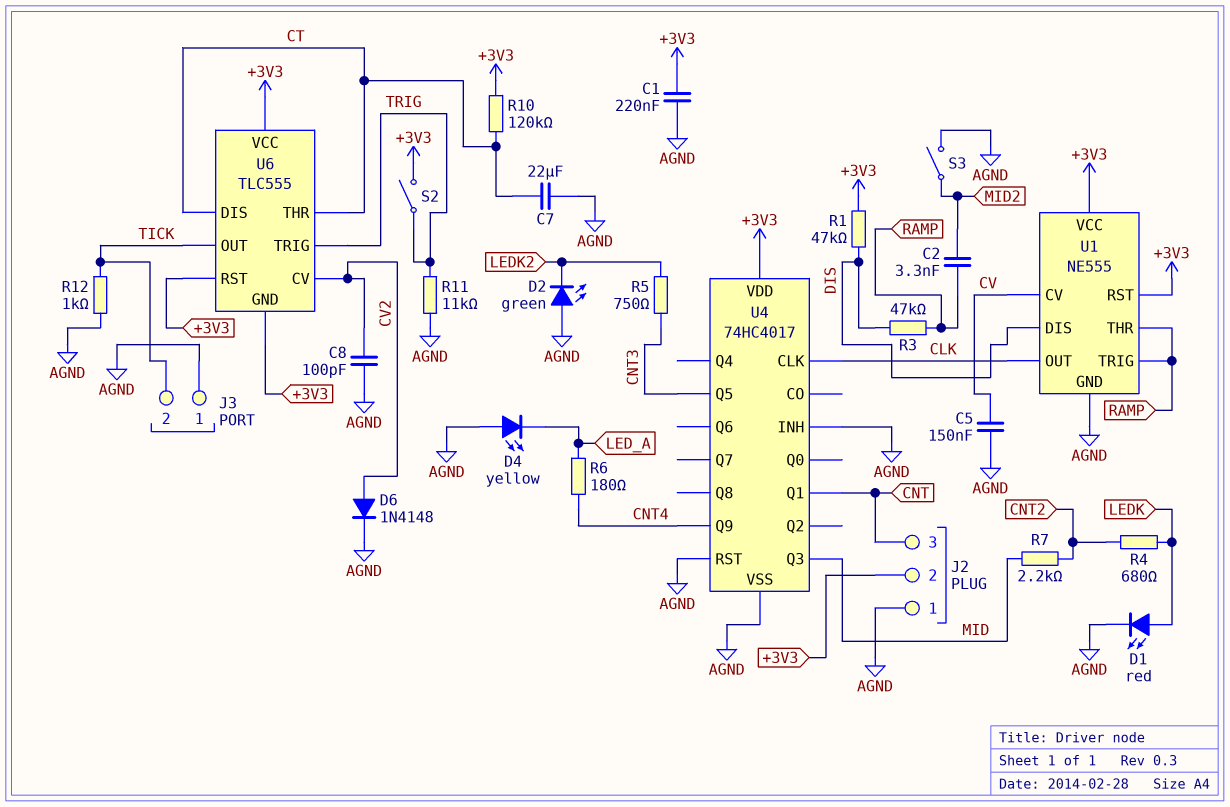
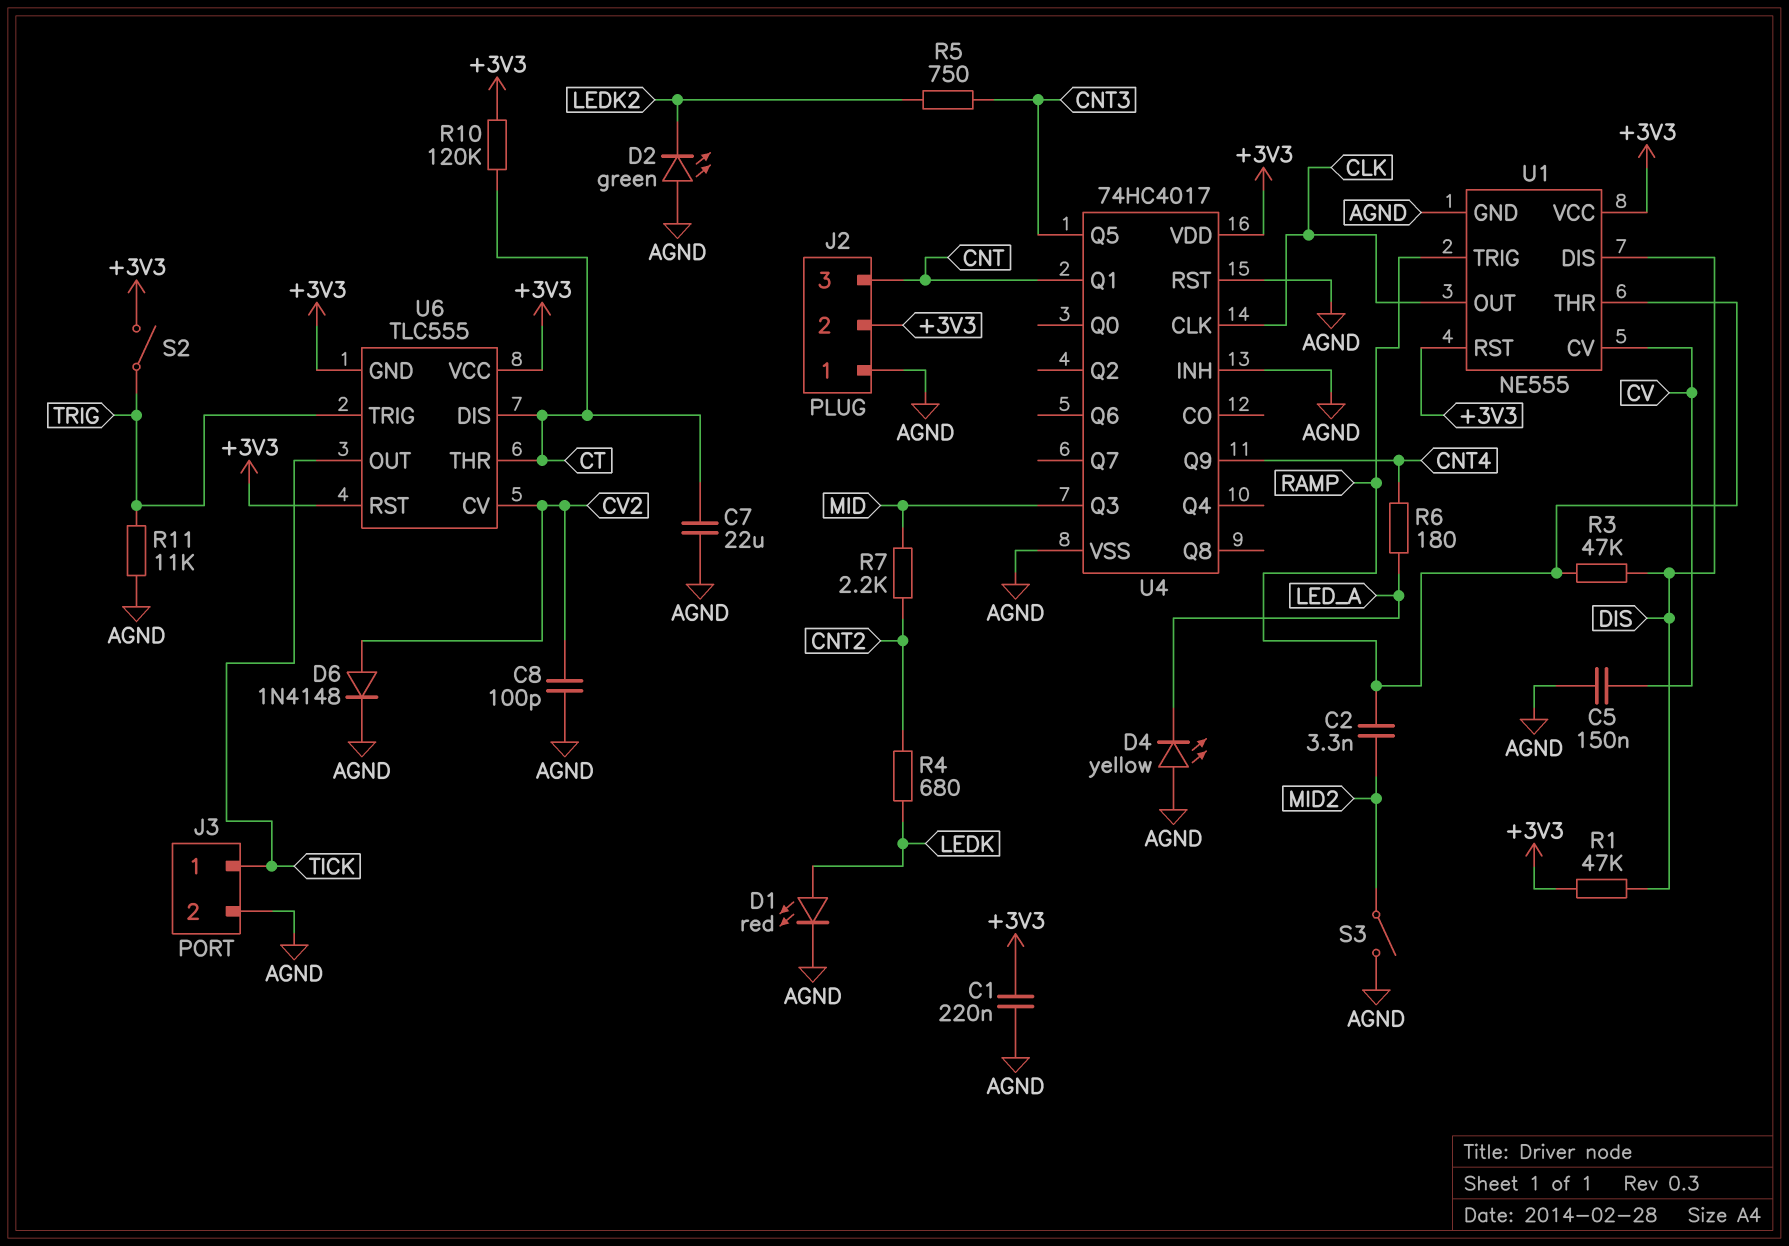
J3 pin 1: AGND -> TICK
J3 pin 2: TICK -> AGND
R12: 1k (AGND, TICK) -> none

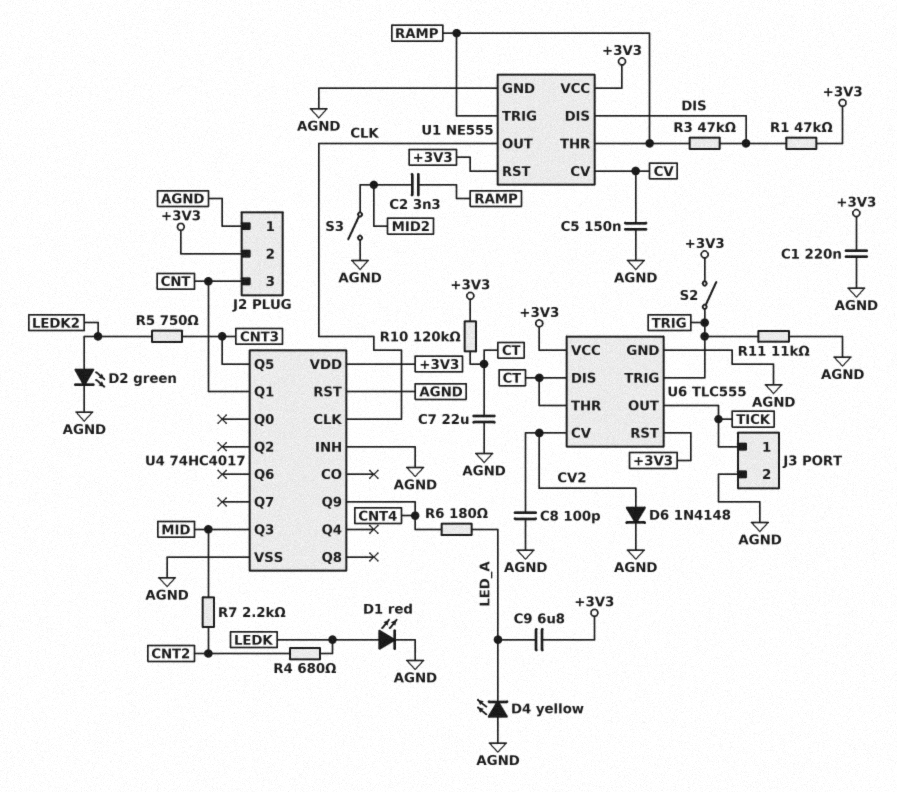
C9: none -> 6.8uF (+3V3, LED_A)
D2: LED green (A AGND, K LEDK2) -> LED green (A LEDK2, K AGND)
U6 pin GND: +3V3 -> AGND

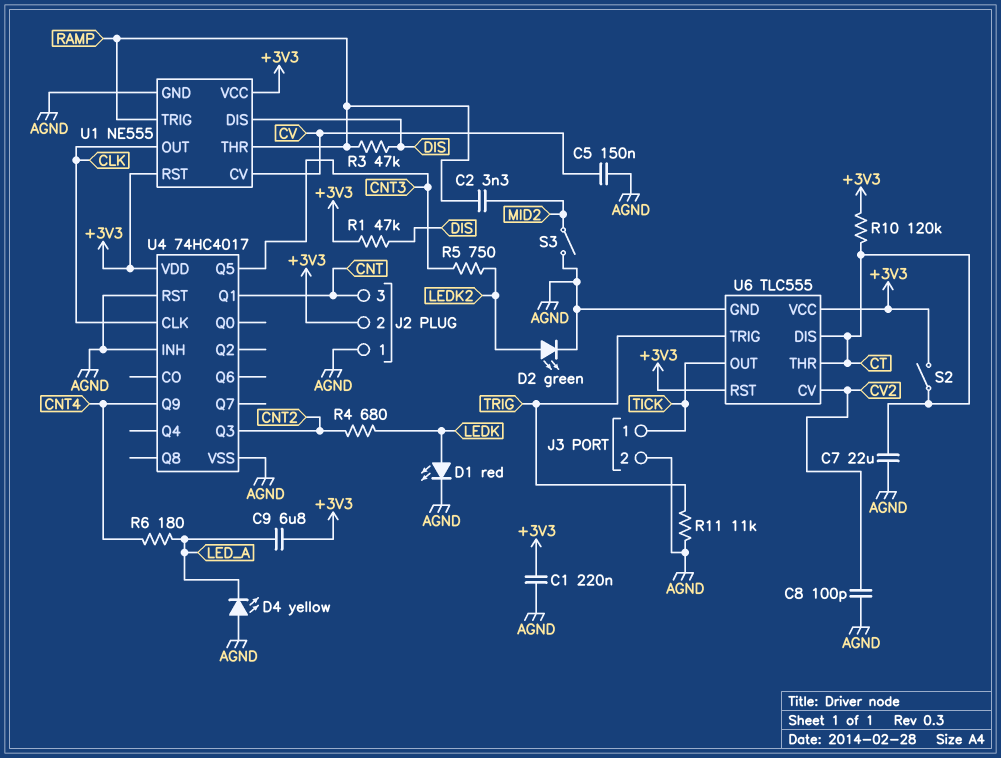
D6: diode 1N4148 (A CV2, K AGND) -> none
R7: 2.2k (CNT2, MID) -> none
S2: switch (+3V3, TRIG) -> switch (+3V3, CT)
U4 pin Q3: MID -> CNT2

